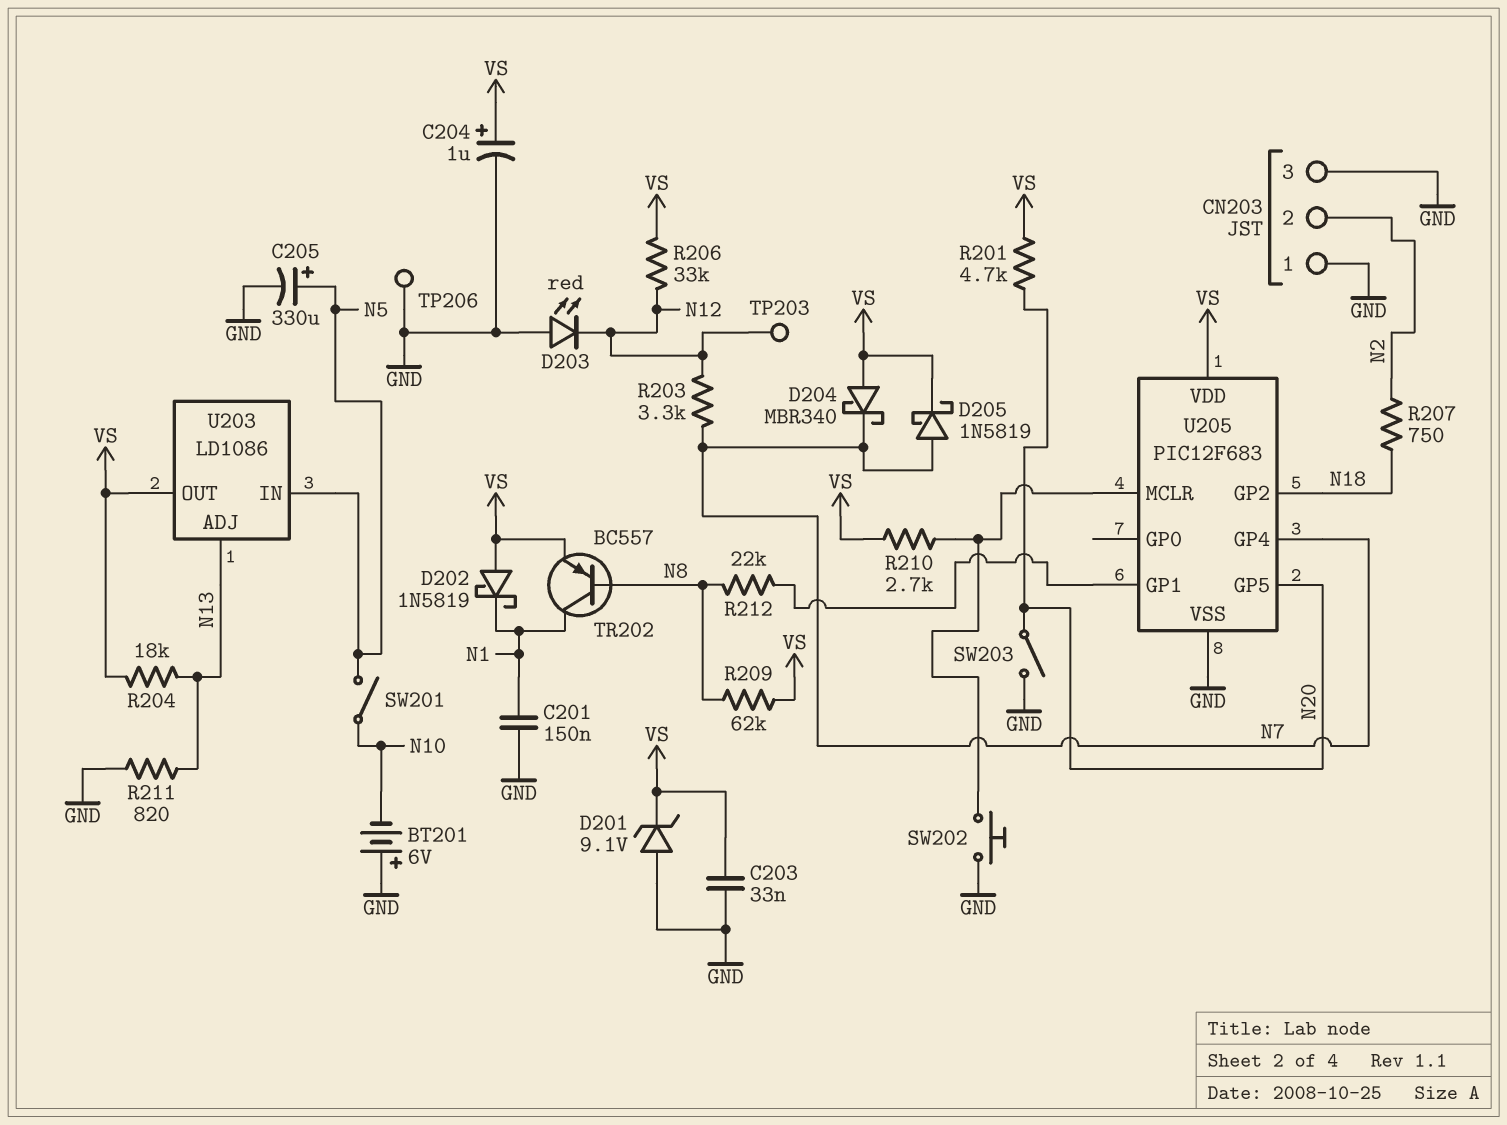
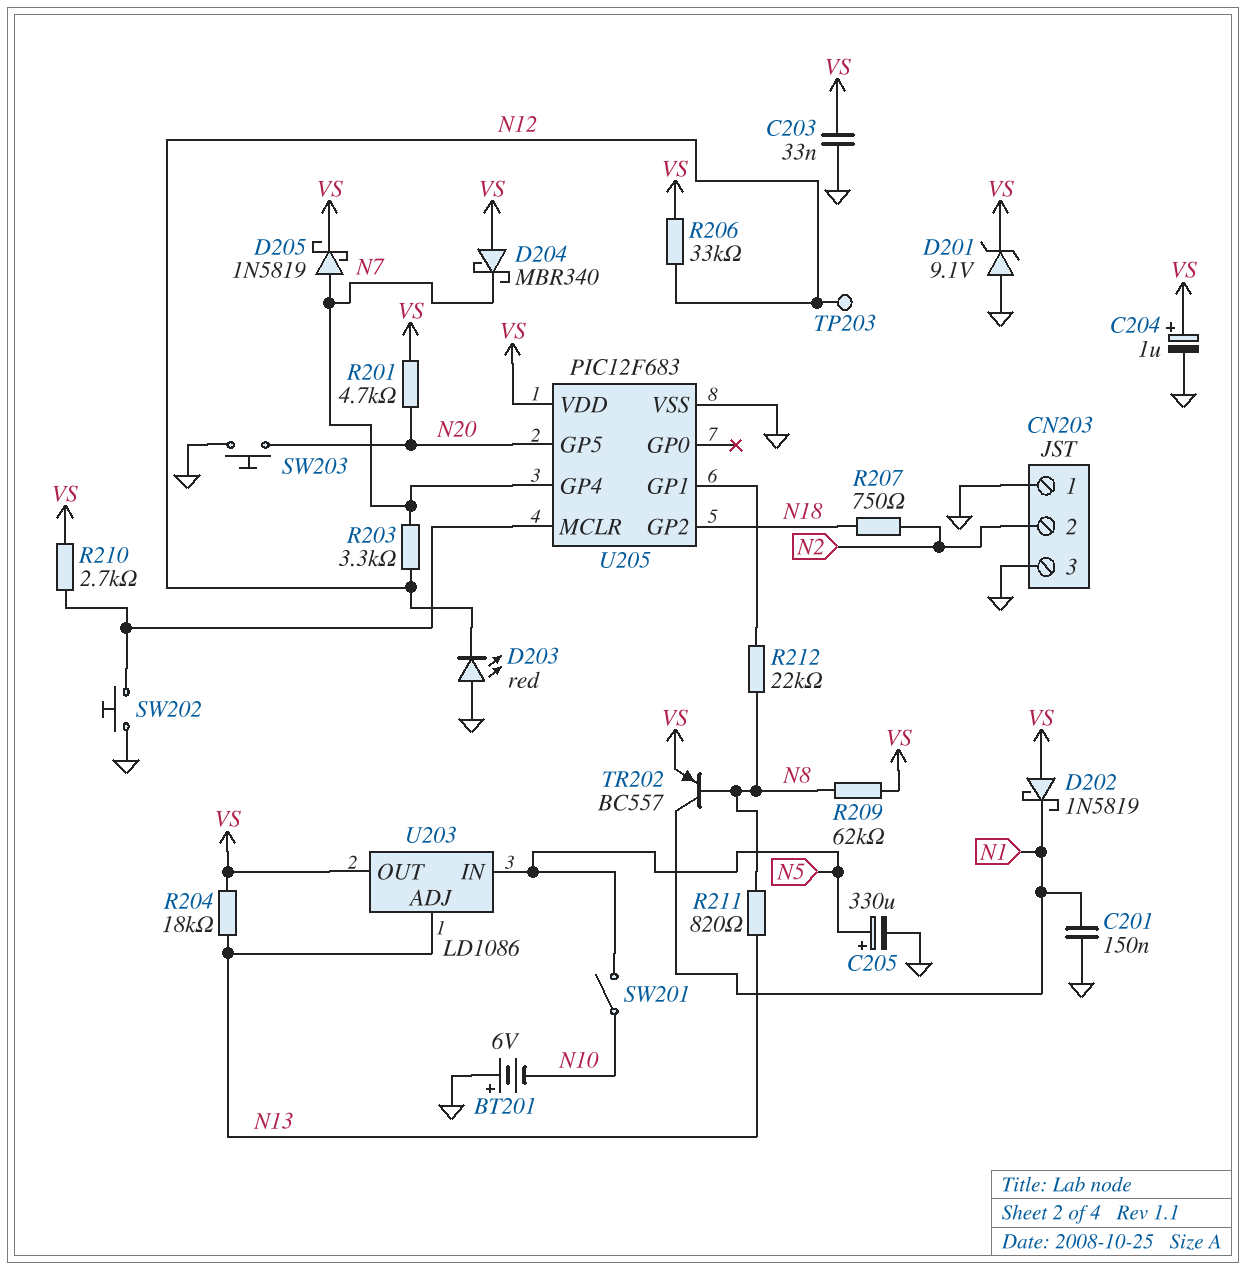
R211: 820 (GND, N13) -> 820 (N8, N13)
SW203: switch (GND, N20) -> button (GND, N20)
TP206: test point (GND) -> none

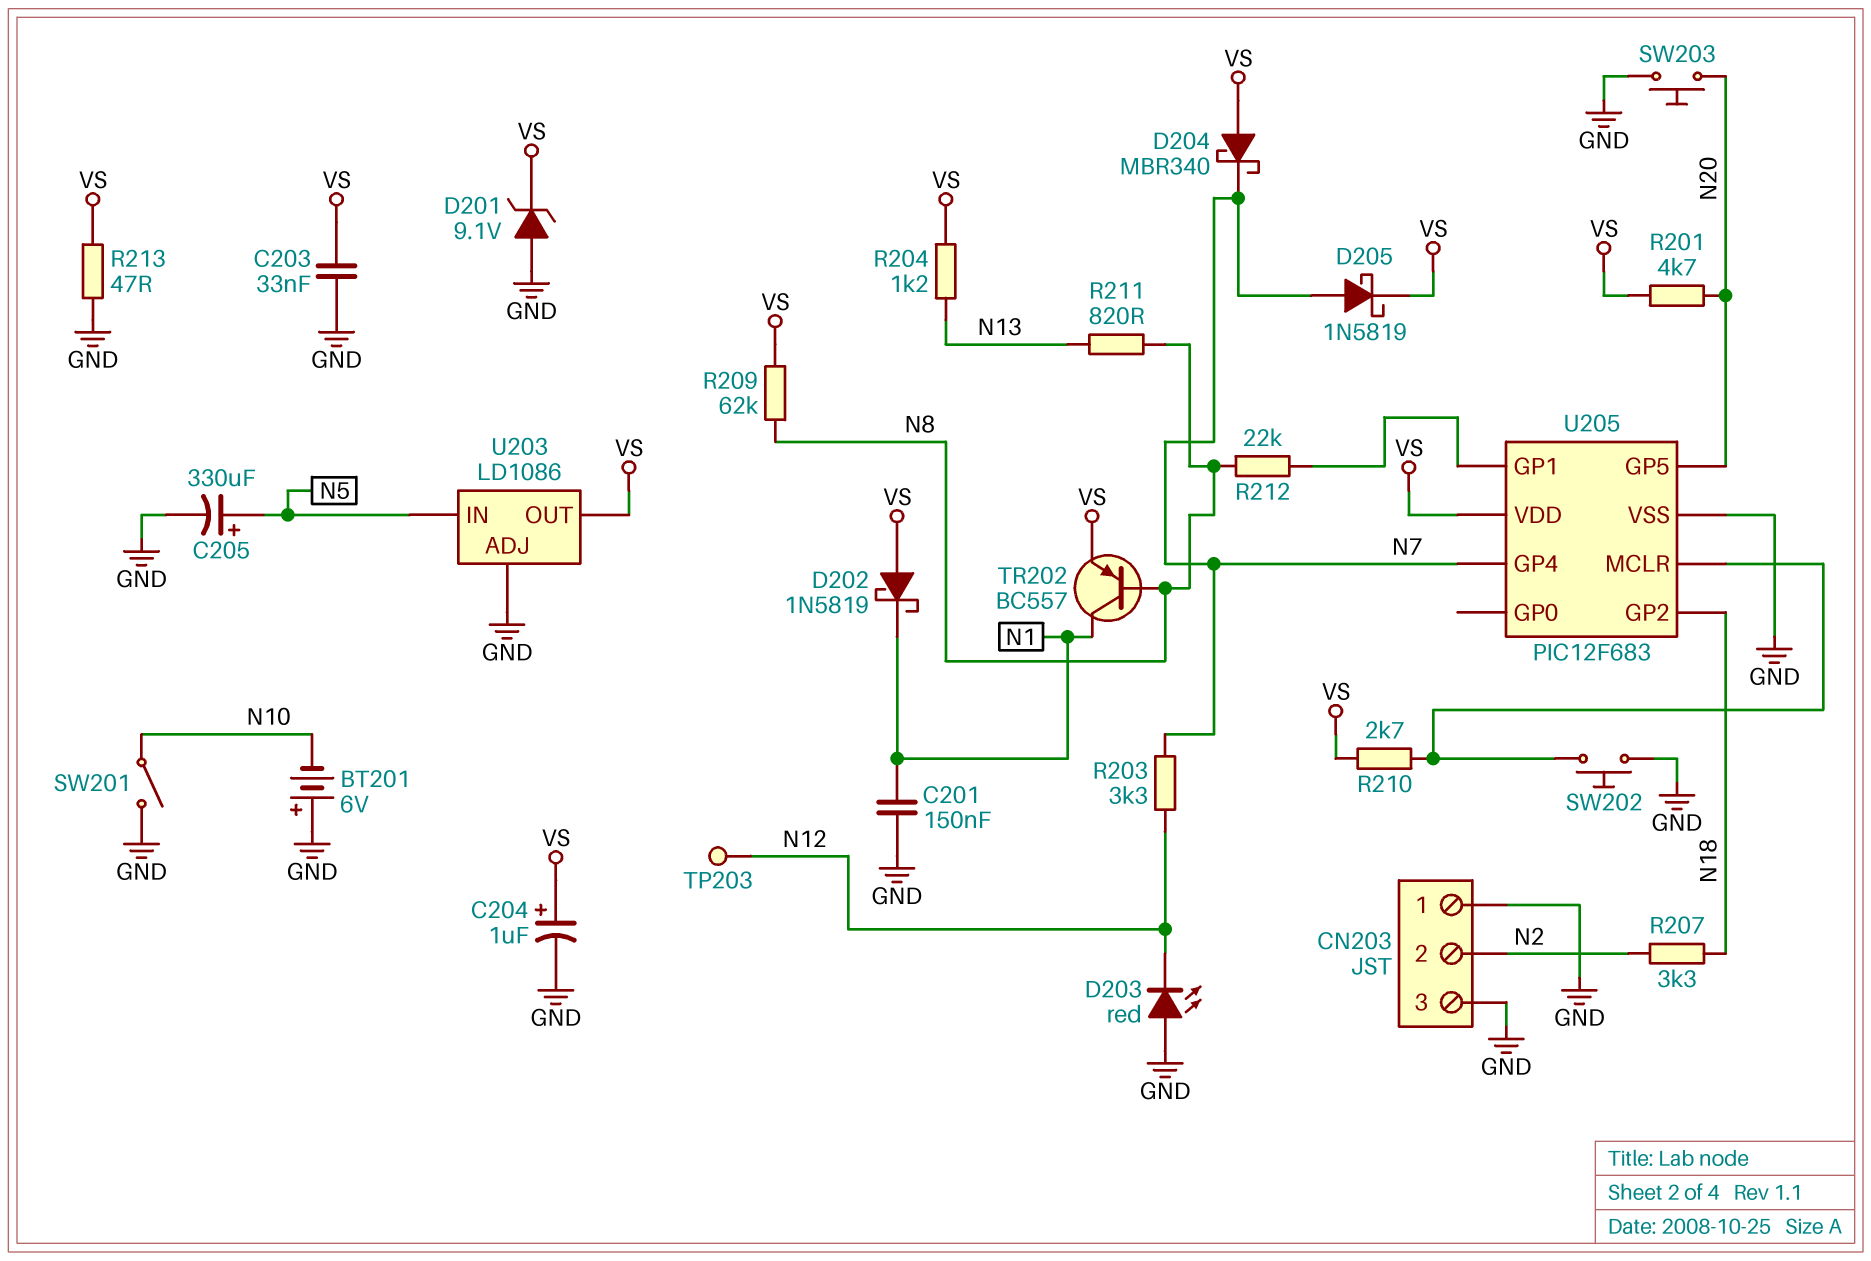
R204: 18k (N13, VS) -> 1.2k (N13, VS)
R206: 33k (N12, VS) -> none
R207: 750 (N2, N18) -> 3.3k (N2, N18)
R213: none -> 47 (GND, VS)
SW201: switch (N5, N10) -> switch (GND, N10)
U203 pin ADJ: N13 -> GND

